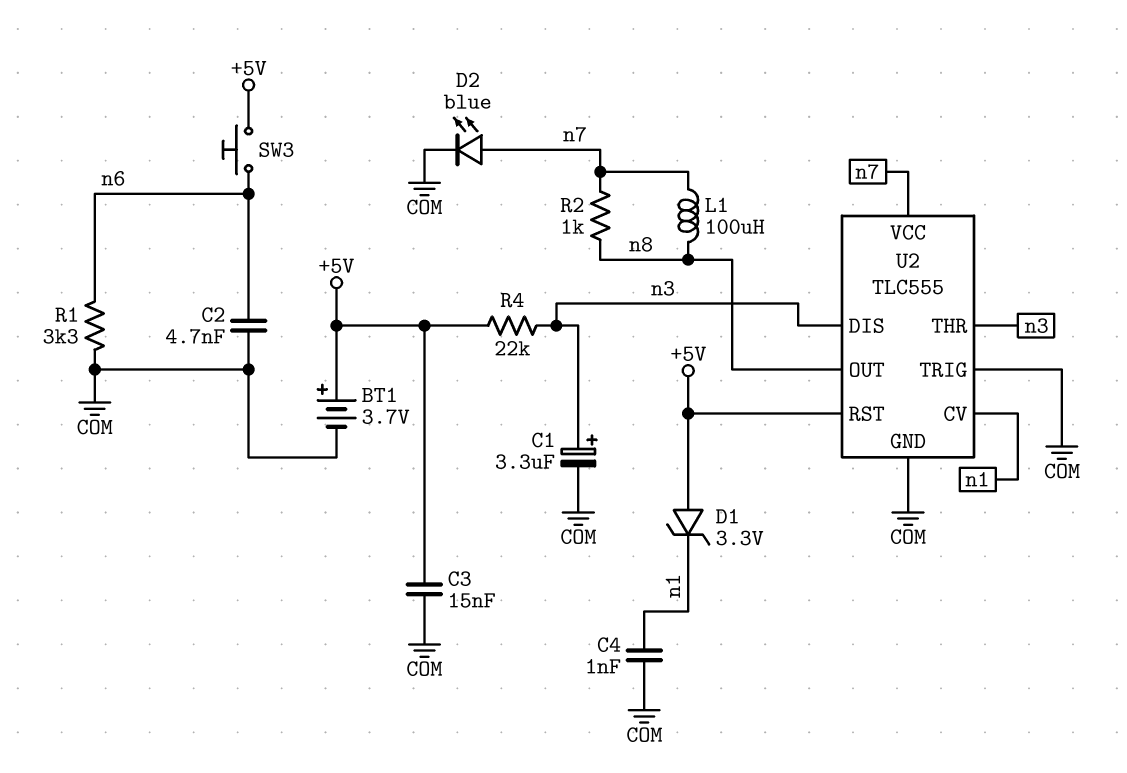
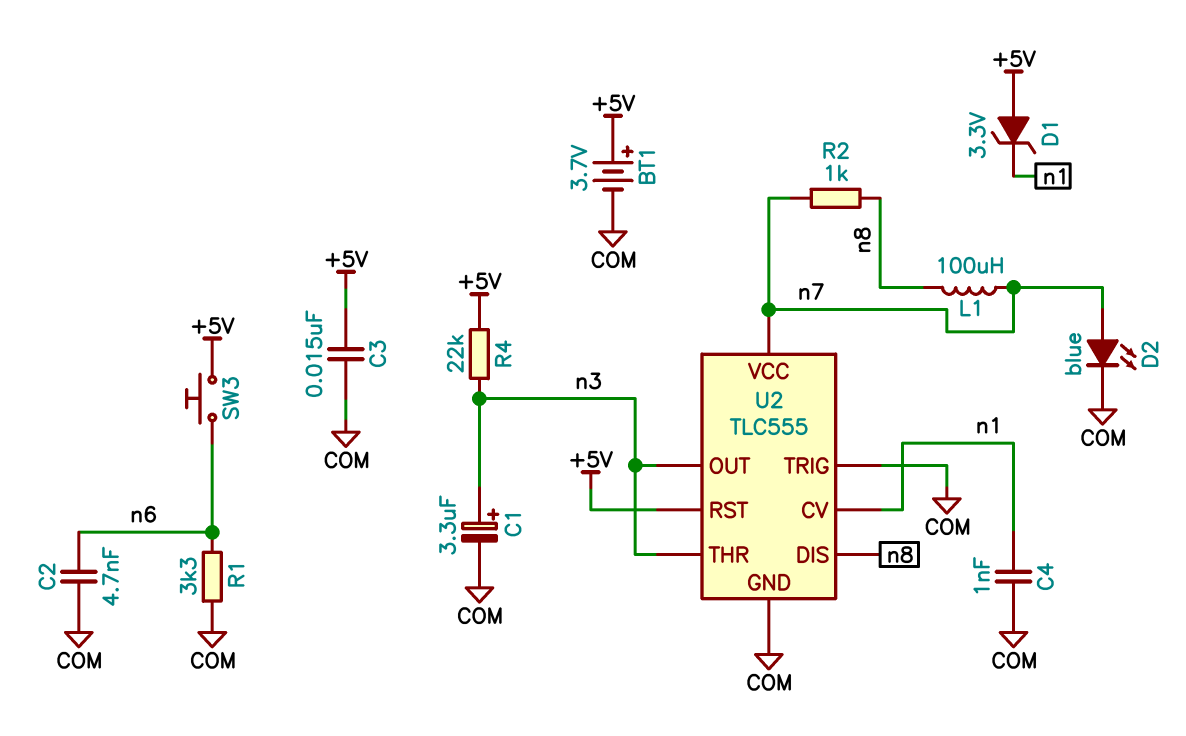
U2 pin DIS: n3 -> n8
U2 pin OUT: n8 -> n3

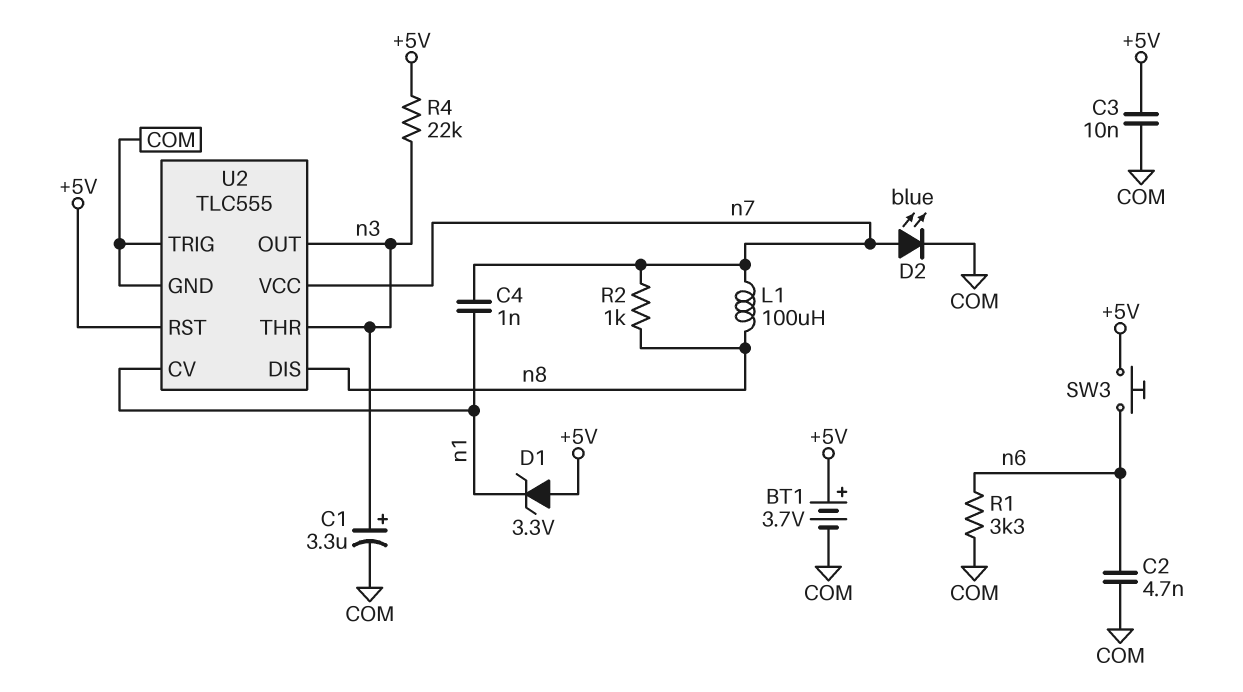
C3: 15nF (+5V, COM) -> 10nF (+5V, COM)
C4: 1nF (COM, n1) -> 1nF (n1, n7)

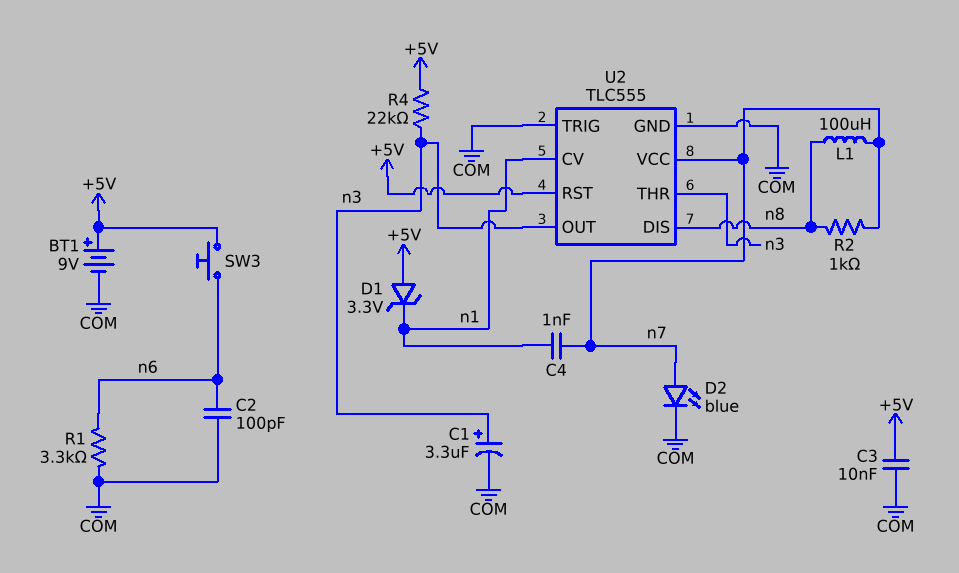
BT1: 3.7V (plus +5V, minus COM) -> 9V (plus +5V, minus COM)
C2: 4.7nF (COM, n6) -> 100pF (COM, n6)

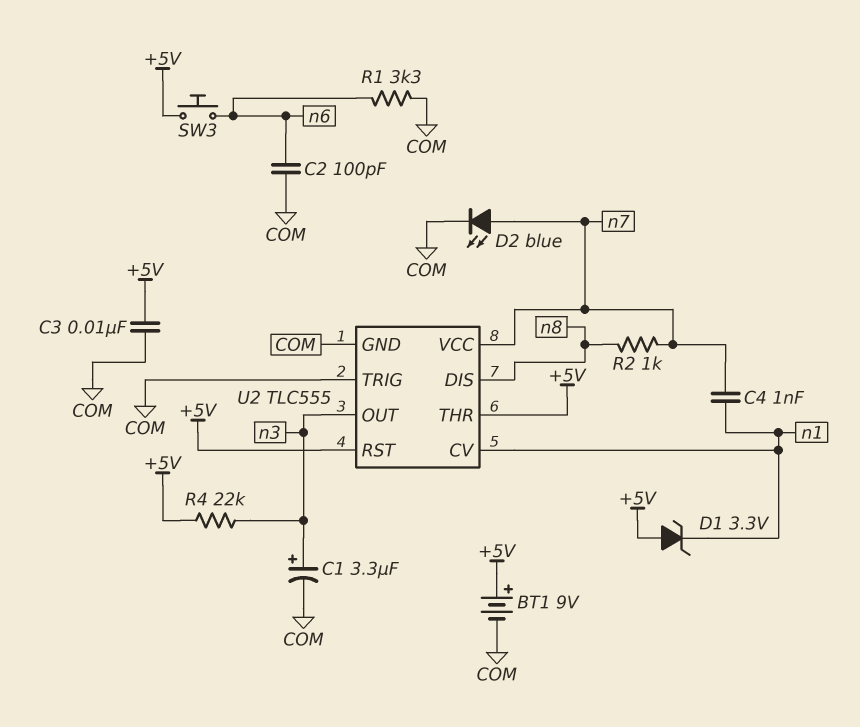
L1: 100uH (n7, n8) -> none
U2 pin THR: n3 -> +5V

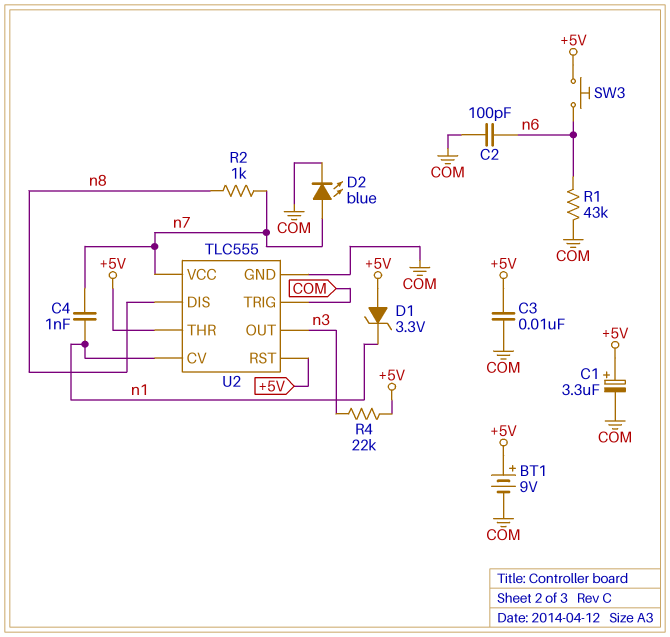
C1: 3.3uF (plus n3, minus COM) -> 3.3uF (plus +5V, minus COM)
R1: 3.3k (COM, n6) -> 43k (COM, n6)

